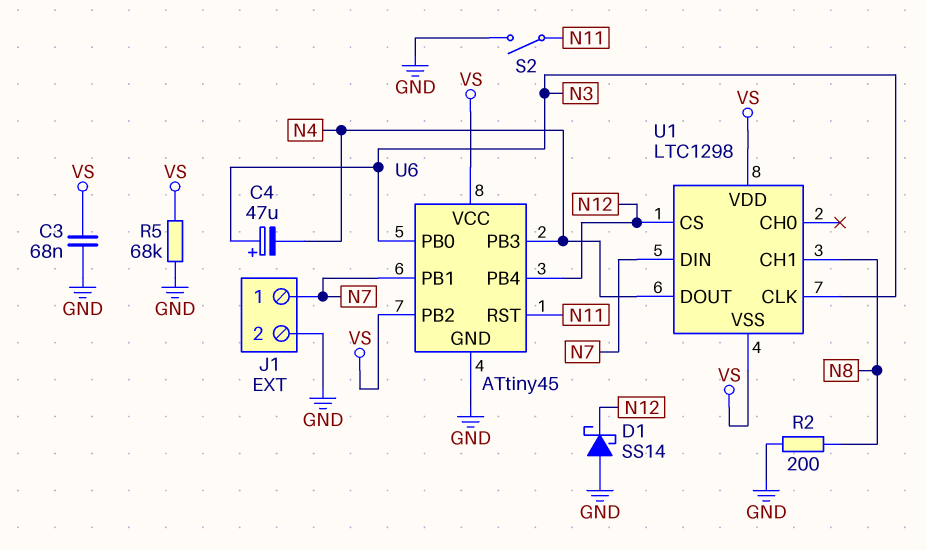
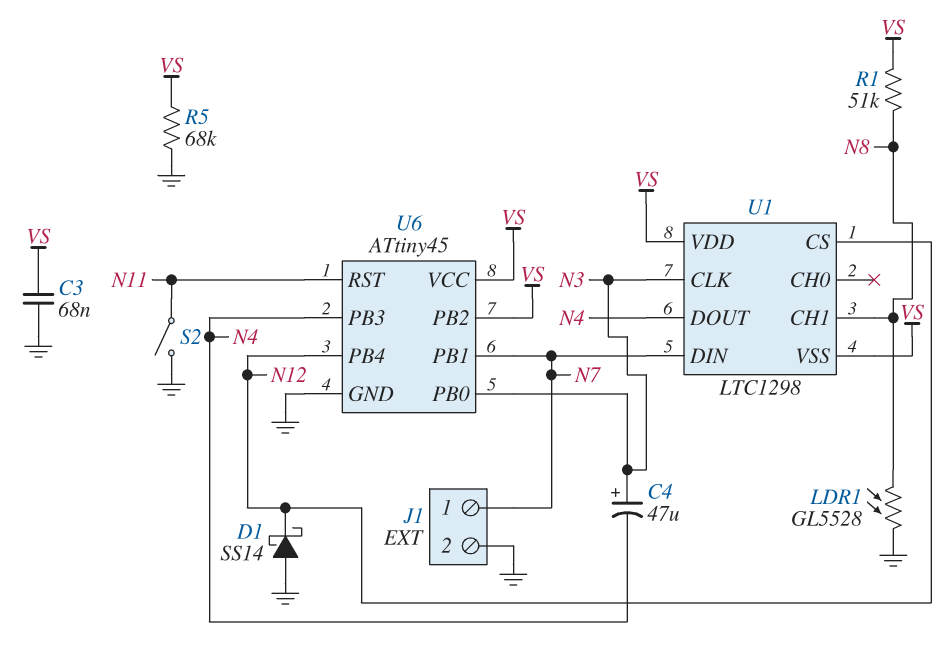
LDR1: none -> GL5528 (GND, N8)
R1: none -> 51k (N8, VS)
R2: 200 (GND, N8) -> none

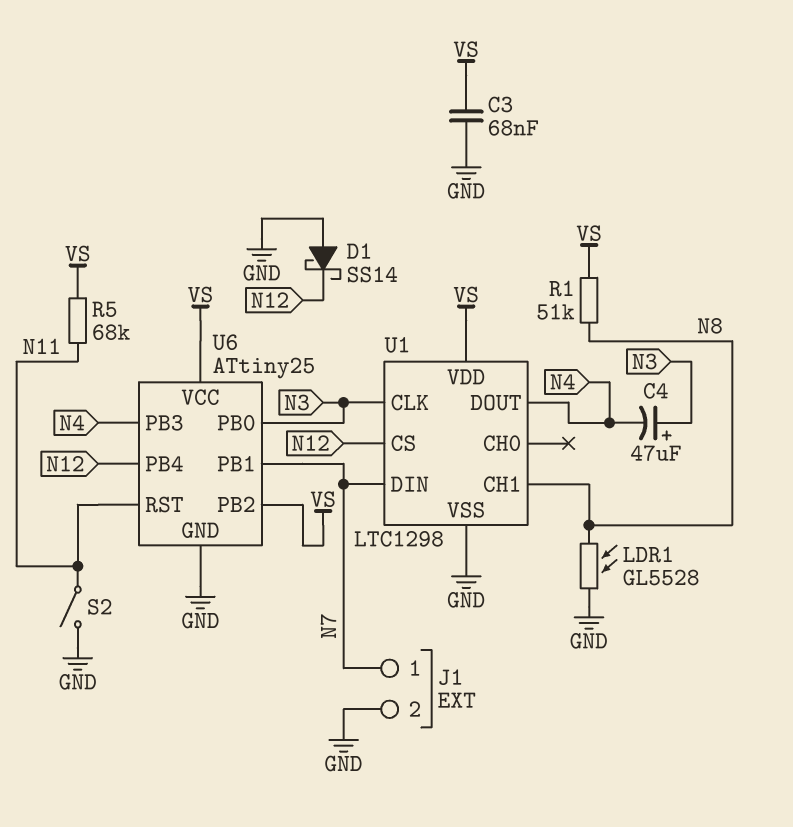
R5: 68k (GND, VS) -> 68k (N11, VS)
U1 pin VSS: VS -> GND
U6: ATtiny45 -> ATtiny25

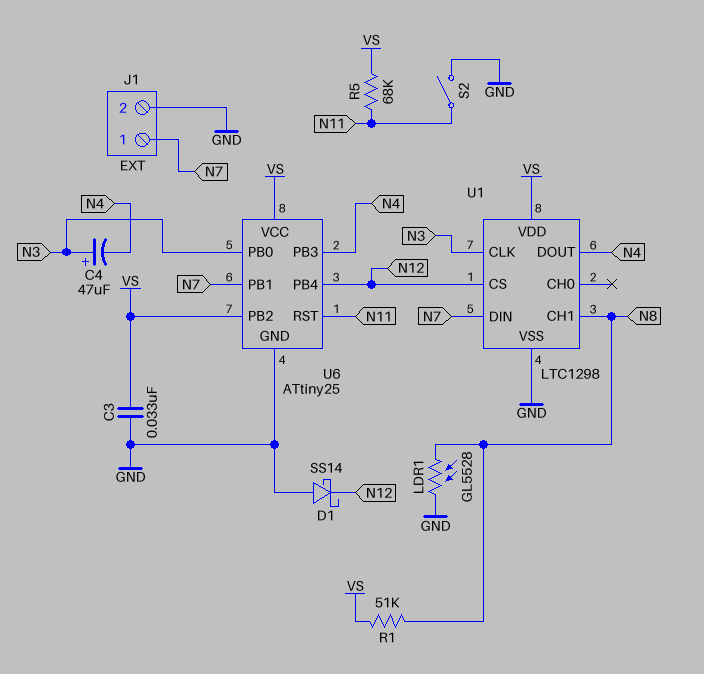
C3: 68nF (GND, VS) -> 33nF (GND, VS)

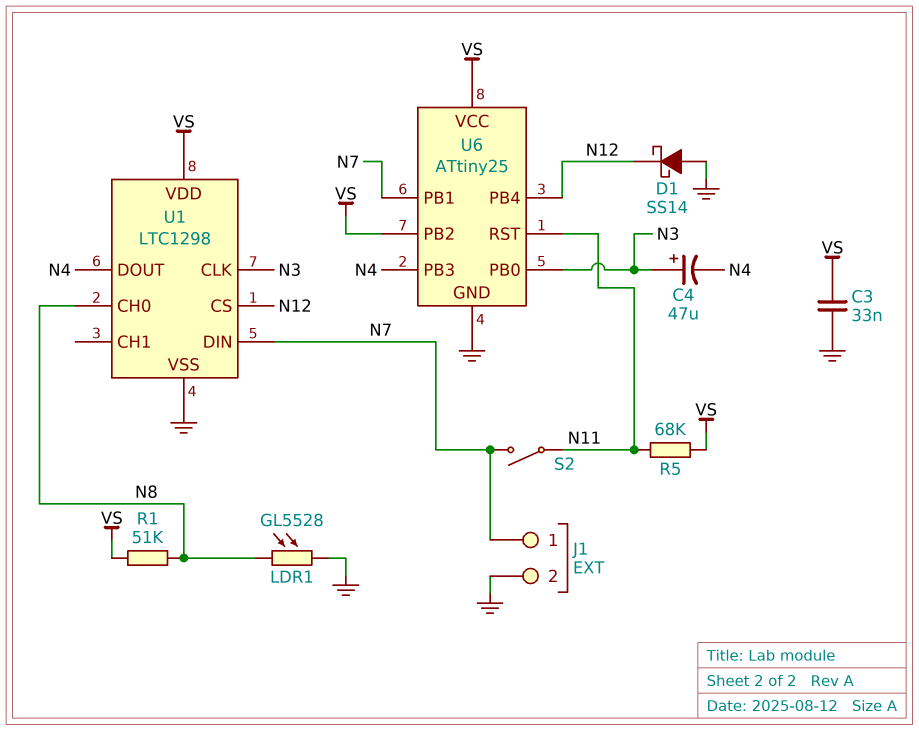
S2: switch (GND, N11) -> switch (N7, N11)
U1 pin CH0: none -> N8
U1 pin CH1: N8 -> none

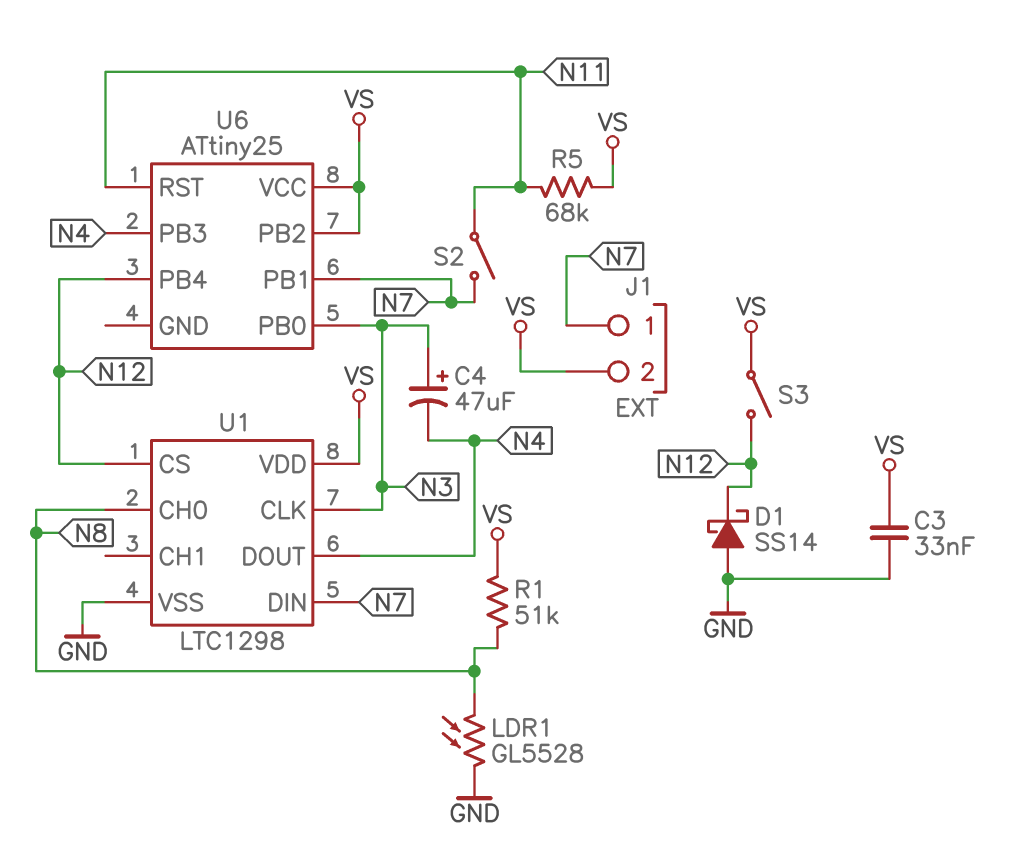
J1 pin 2: GND -> VS
S3: none -> switch (N12, VS)
U6 pin GND: GND -> none

